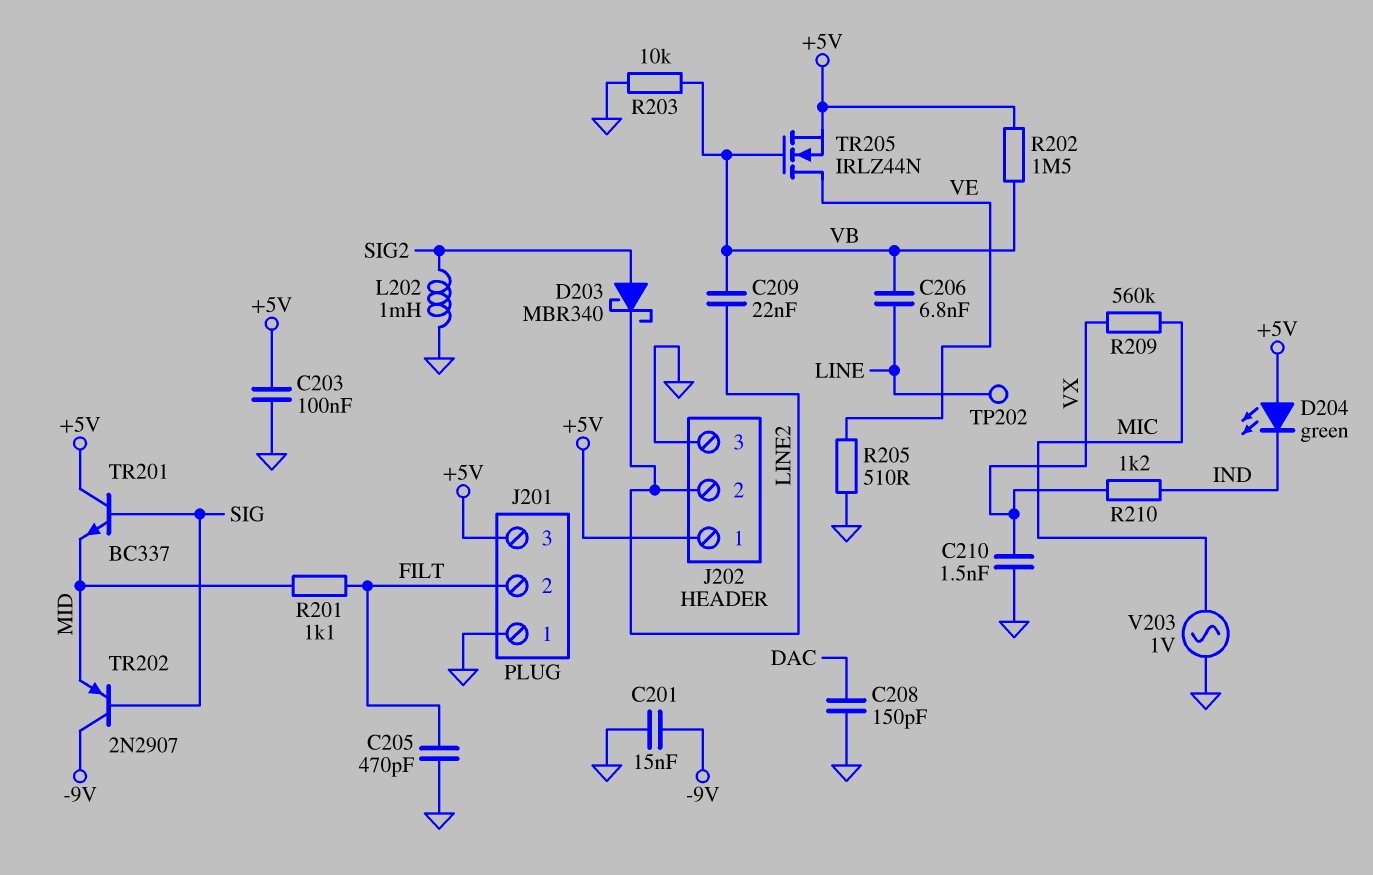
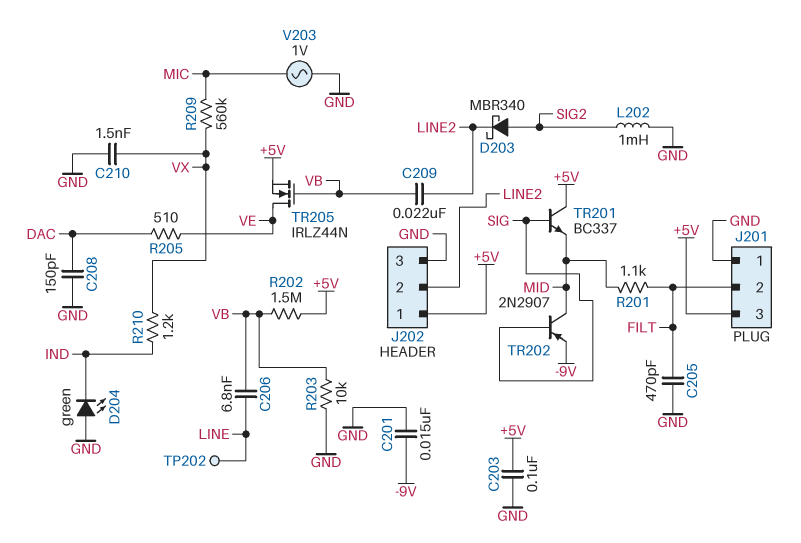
D204: LED green (A +5V, K IND) -> LED green (A GND, K IND)
R205: 510 (GND, VE) -> 510 (DAC, VE)
TR202: PNP 2N2907 (B SIG, C -9V, E MID) -> PNP 2N2907 (B SIG, C MID, E -9V)

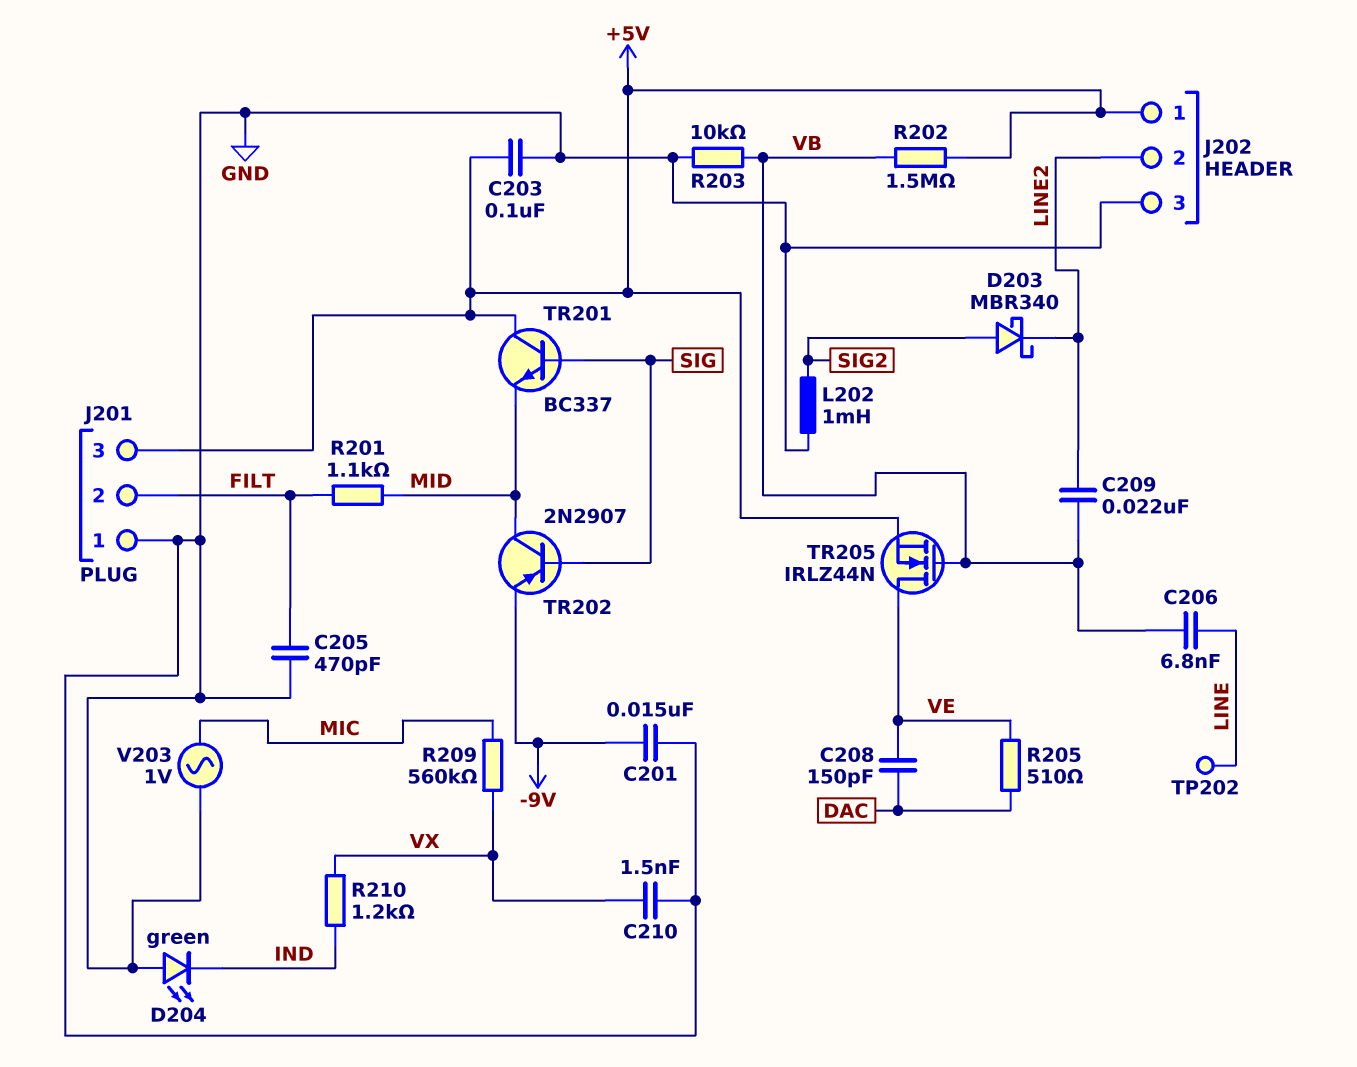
C208: 150pF (DAC, GND) -> 150pF (DAC, VE)

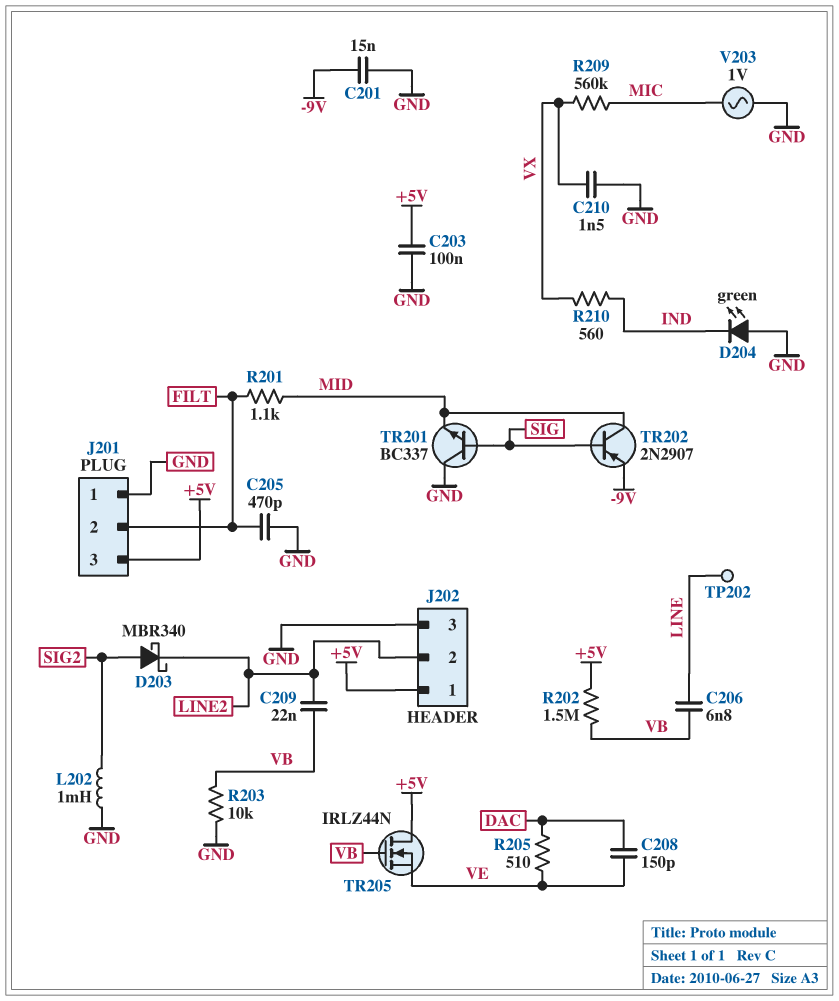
R210: 1.2k (IND, VX) -> 560 (IND, VX)
TR201: NPN BC337 (B SIG, C +5V, E MID) -> NPN BC337 (B SIG, C GND, E MID)
TR205: NMOS IRLZ44N (G VB, D VE, S +5V) -> NMOS IRLZ44N (G VB, D +5V, S VE)

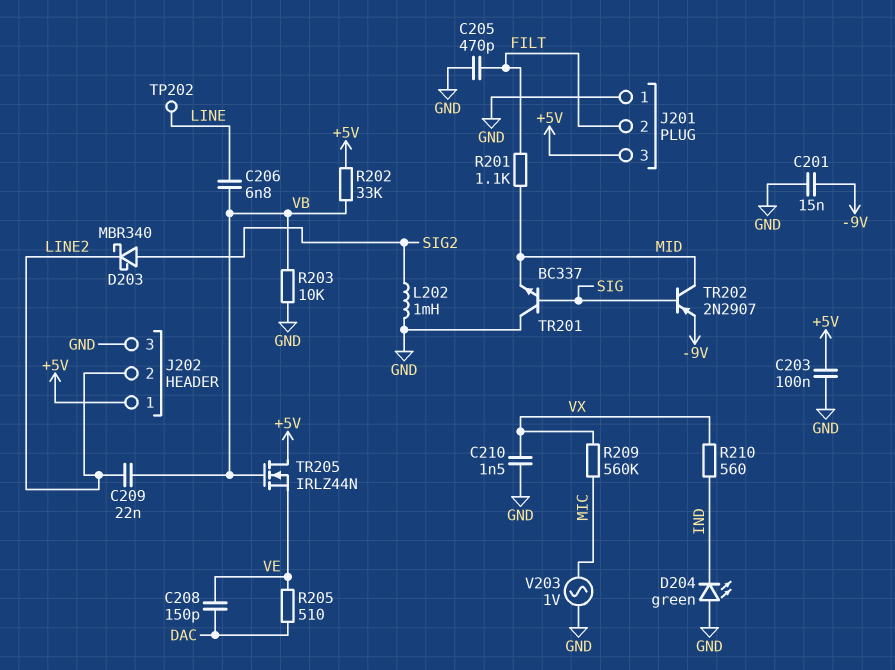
R202: 1.5M (+5V, VB) -> 33k (+5V, VB)

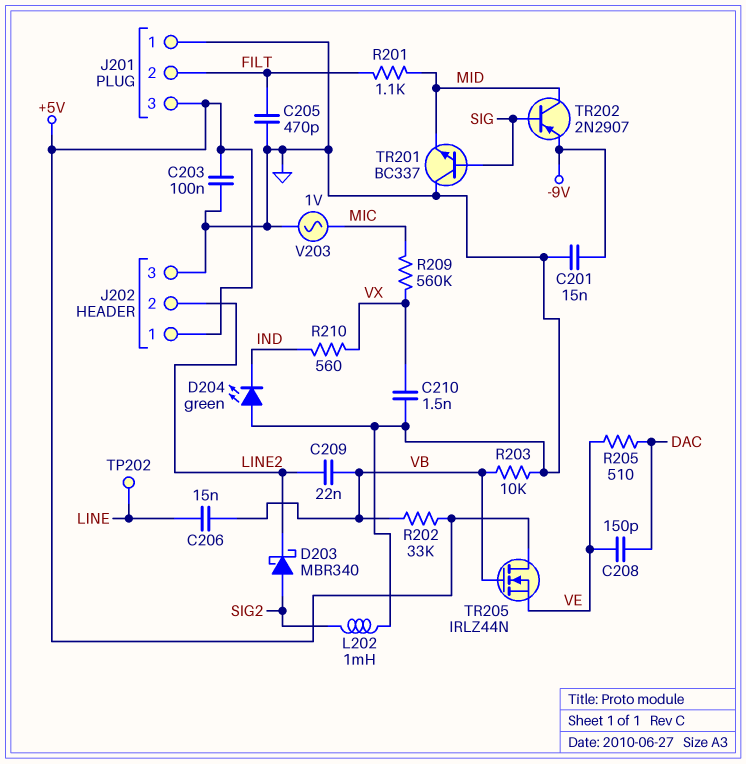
C206: 6.8nF (LINE, VB) -> 15nF (LINE, VB)

